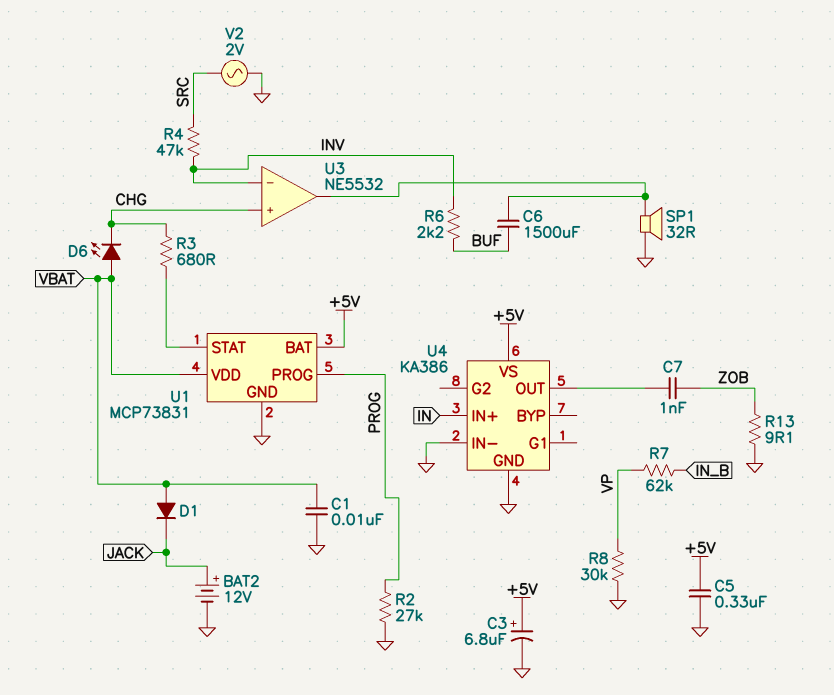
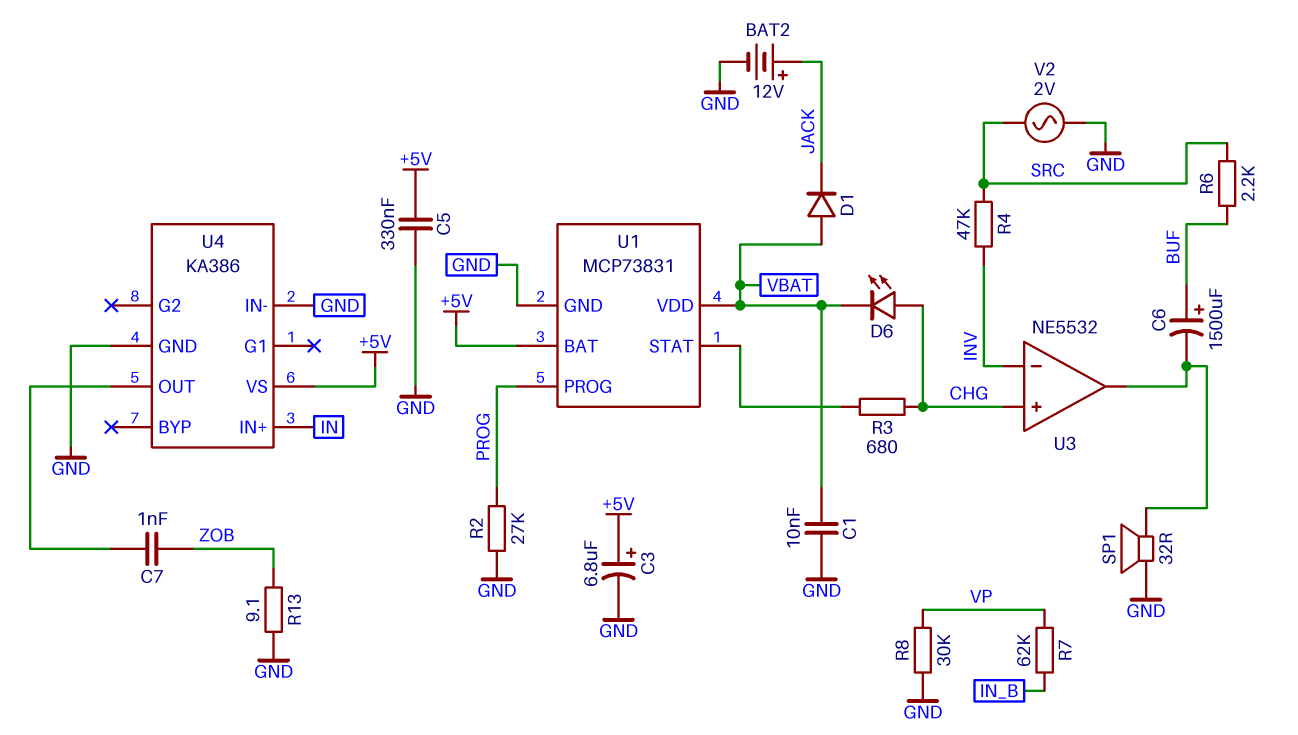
C6: 1500uF (BUF, U3/out) -> 1500uF (plus BUF, minus U3/out)
D6: LED (A VBAT, K CHG) -> LED (A CHG, K VBAT)
R6: 2.2k (BUF, INV) -> 2.2k (BUF, SRC)

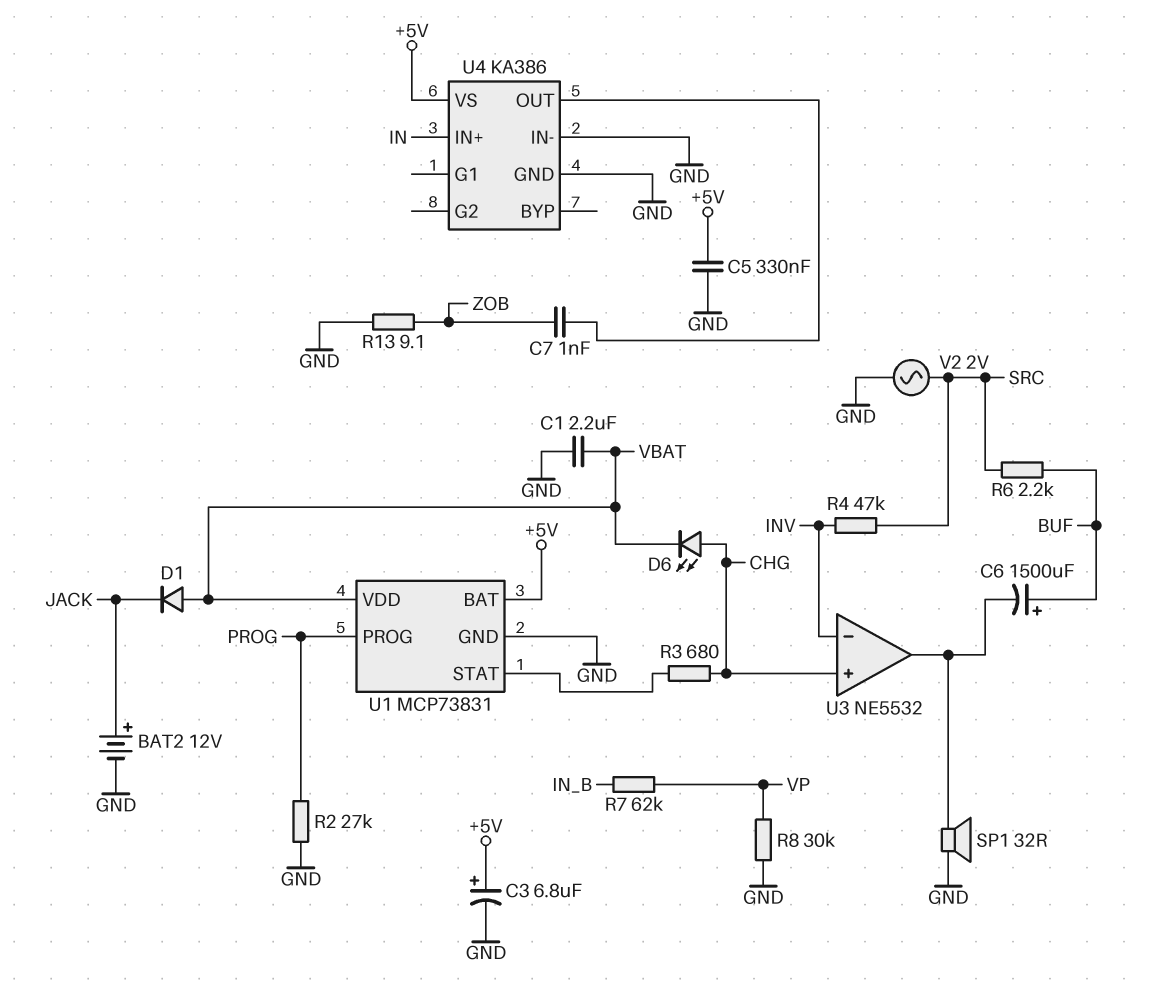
C1: 10nF (GND, VBAT) -> 2.2uF (GND, VBAT)

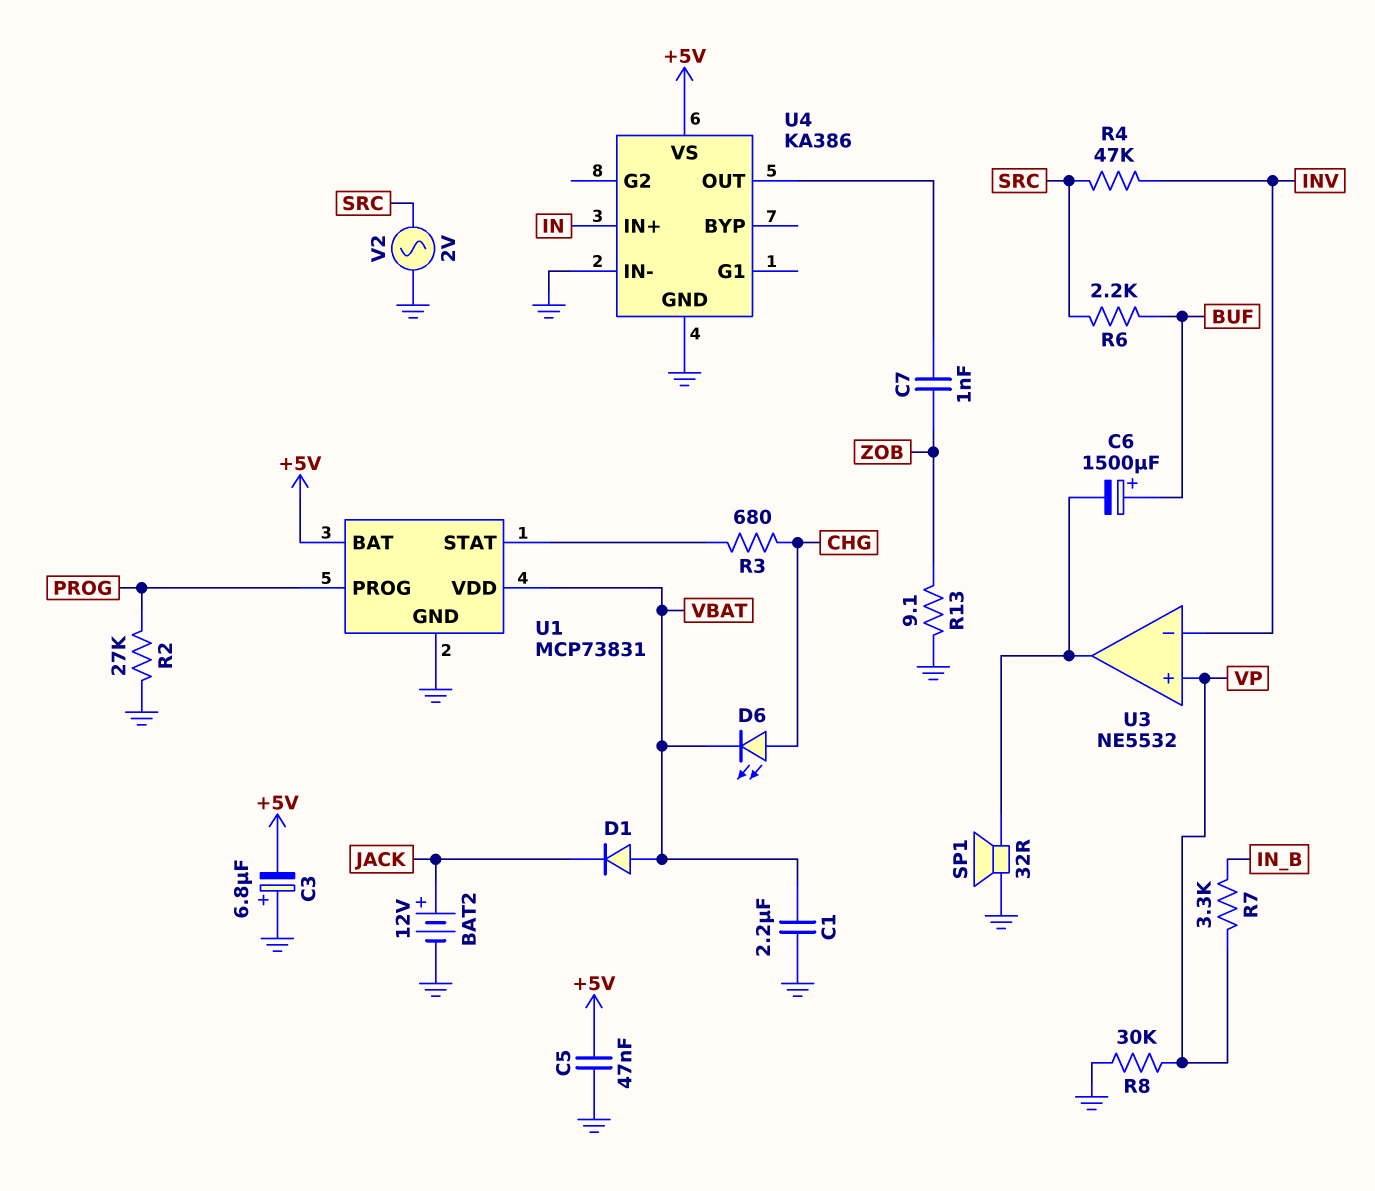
C3: 6.8uF (plus +5V, minus GND) -> 6.8uF (plus GND, minus +5V)
C5: 330nF (+5V, GND) -> 47nF (+5V, GND)
R7: 62k (IN_B, VP) -> 3.3k (IN_B, VP)
U3 pin in+: CHG -> VP

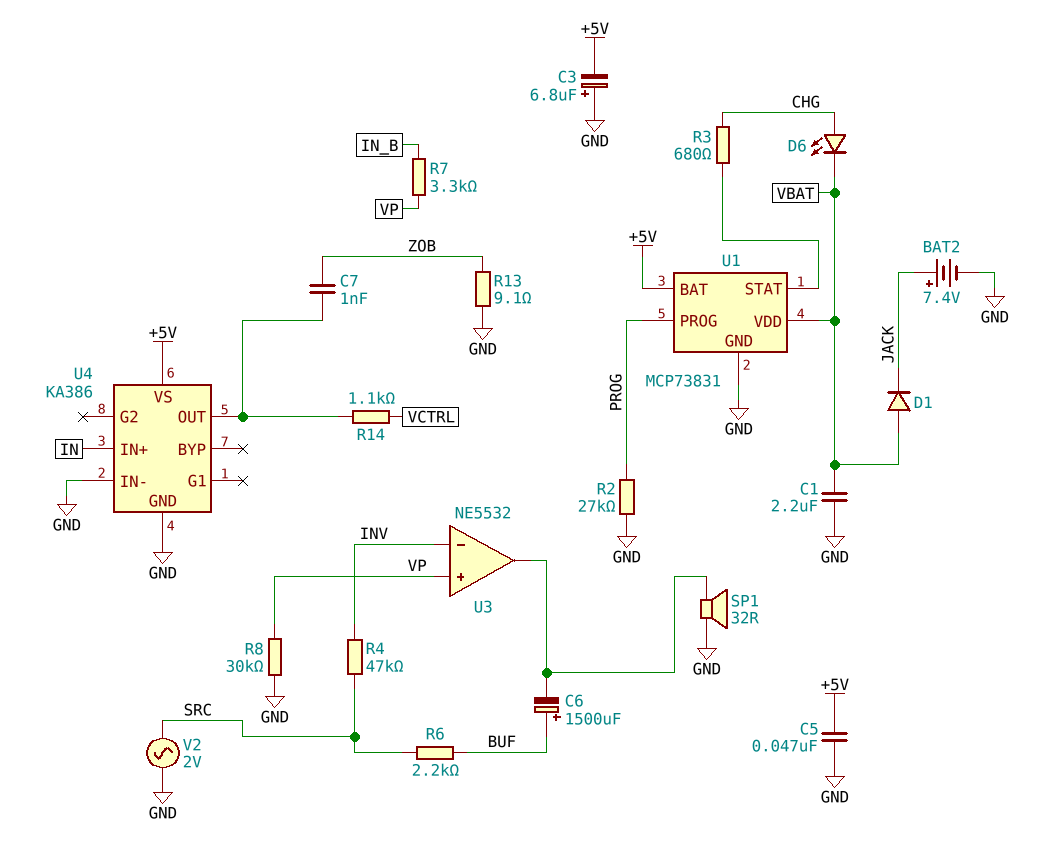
BAT2: 12V (plus JACK, minus GND) -> 7.4V (plus JACK, minus GND)
R14: none -> 1.1k (U4/OUT, VCTRL)

